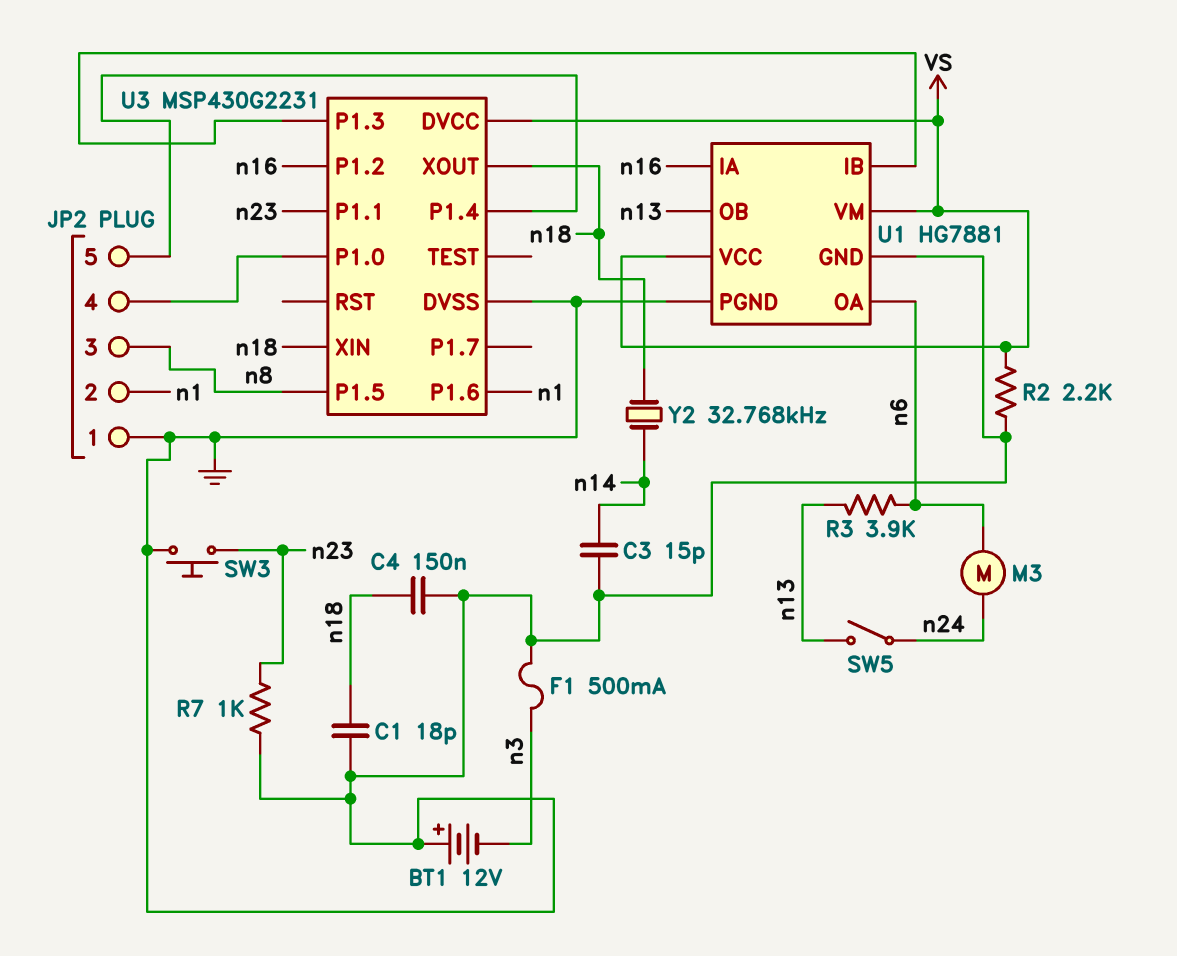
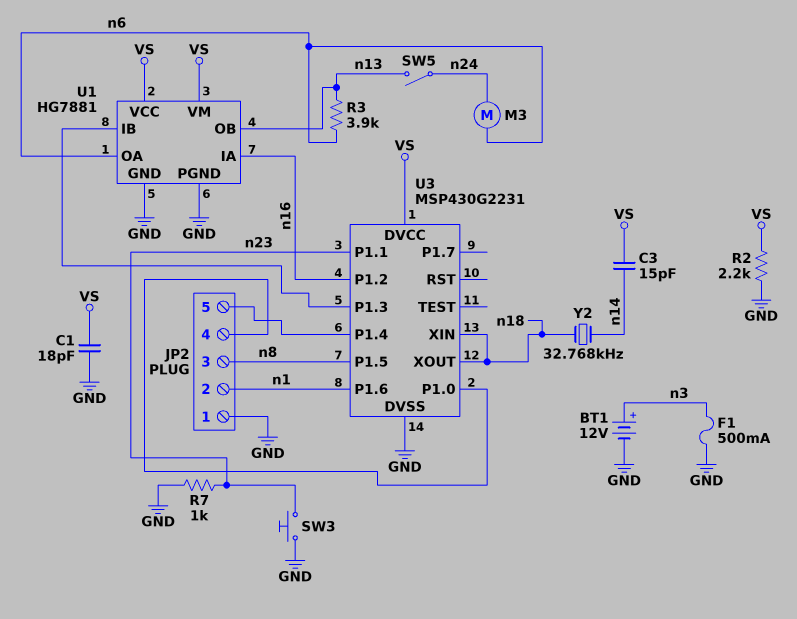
BT1: 12V (plus GND, minus n3) -> 12V (plus n3, minus GND)
C1: 18pF (GND, n18) -> 18pF (GND, VS)
C3: 15pF (GND, n14) -> 15pF (VS, n14)
C4: 150nF (GND, n18) -> none

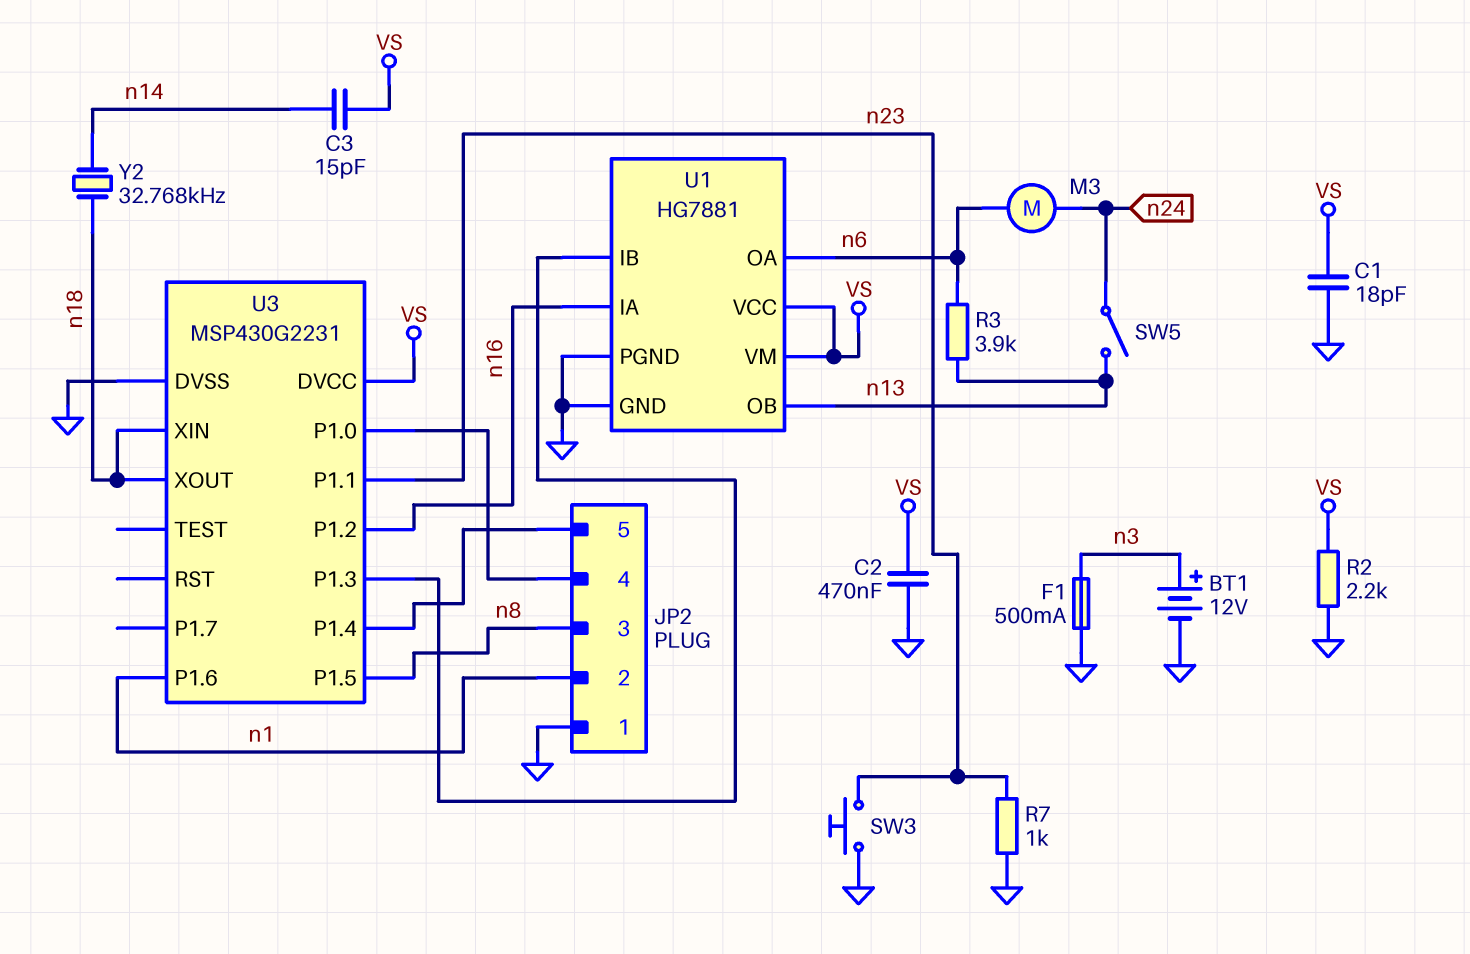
C2: none -> 470nF (GND, VS)

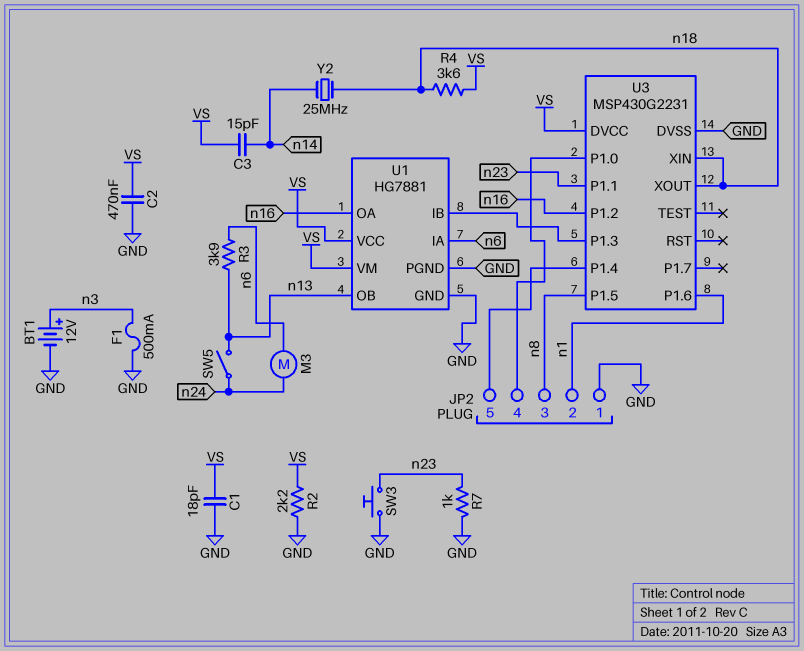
R4: none -> 3.6k (VS, n18)
U1 pin IA: n16 -> n6
U1 pin OA: n6 -> n16
Y2: 32.768kHz (n14, n18) -> 25MHz (n14, n18)

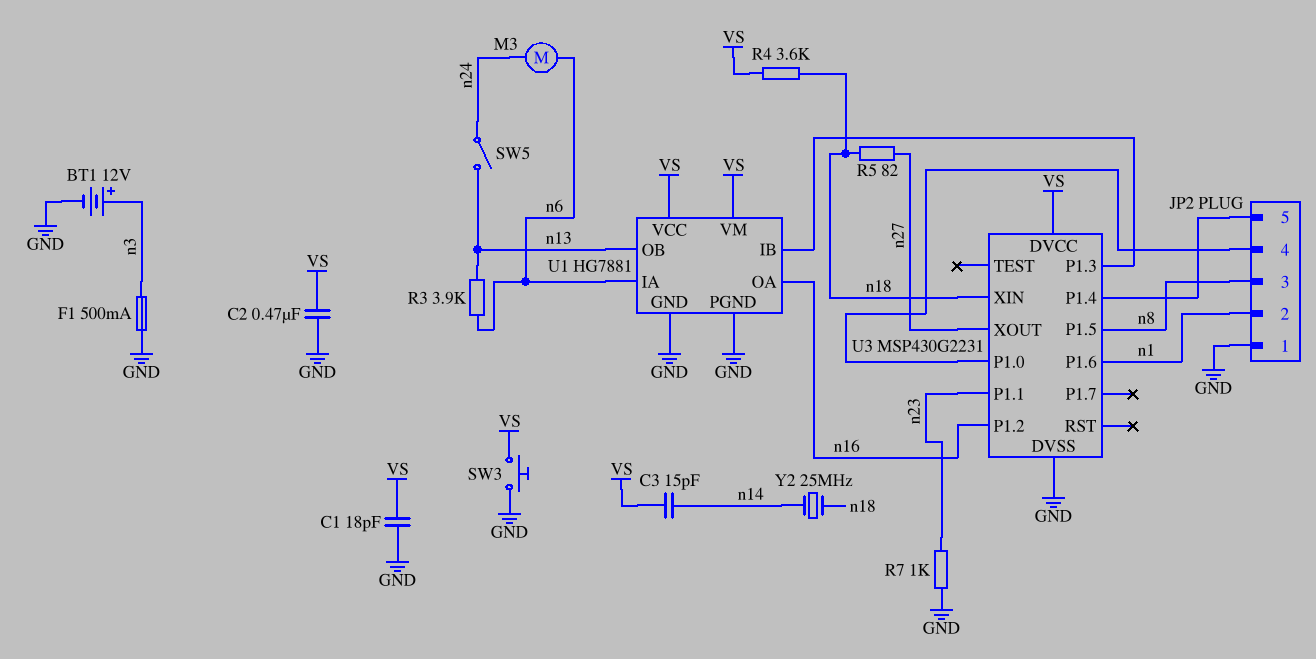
R2: 2.2k (GND, VS) -> none
R5: none -> 82 (n18, n27)
SW3: button (GND, n23) -> button (GND, VS)
U3 pin XOUT: n18 -> n27

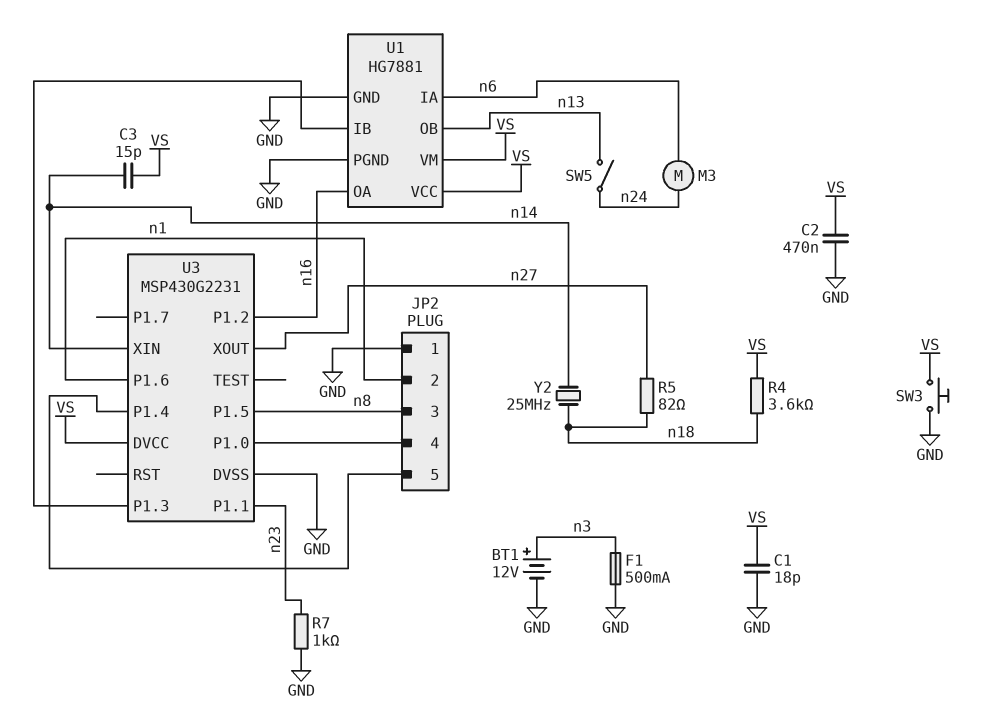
R3: 3.9k (n6, n13) -> none
U3 pin XIN: n18 -> n14

